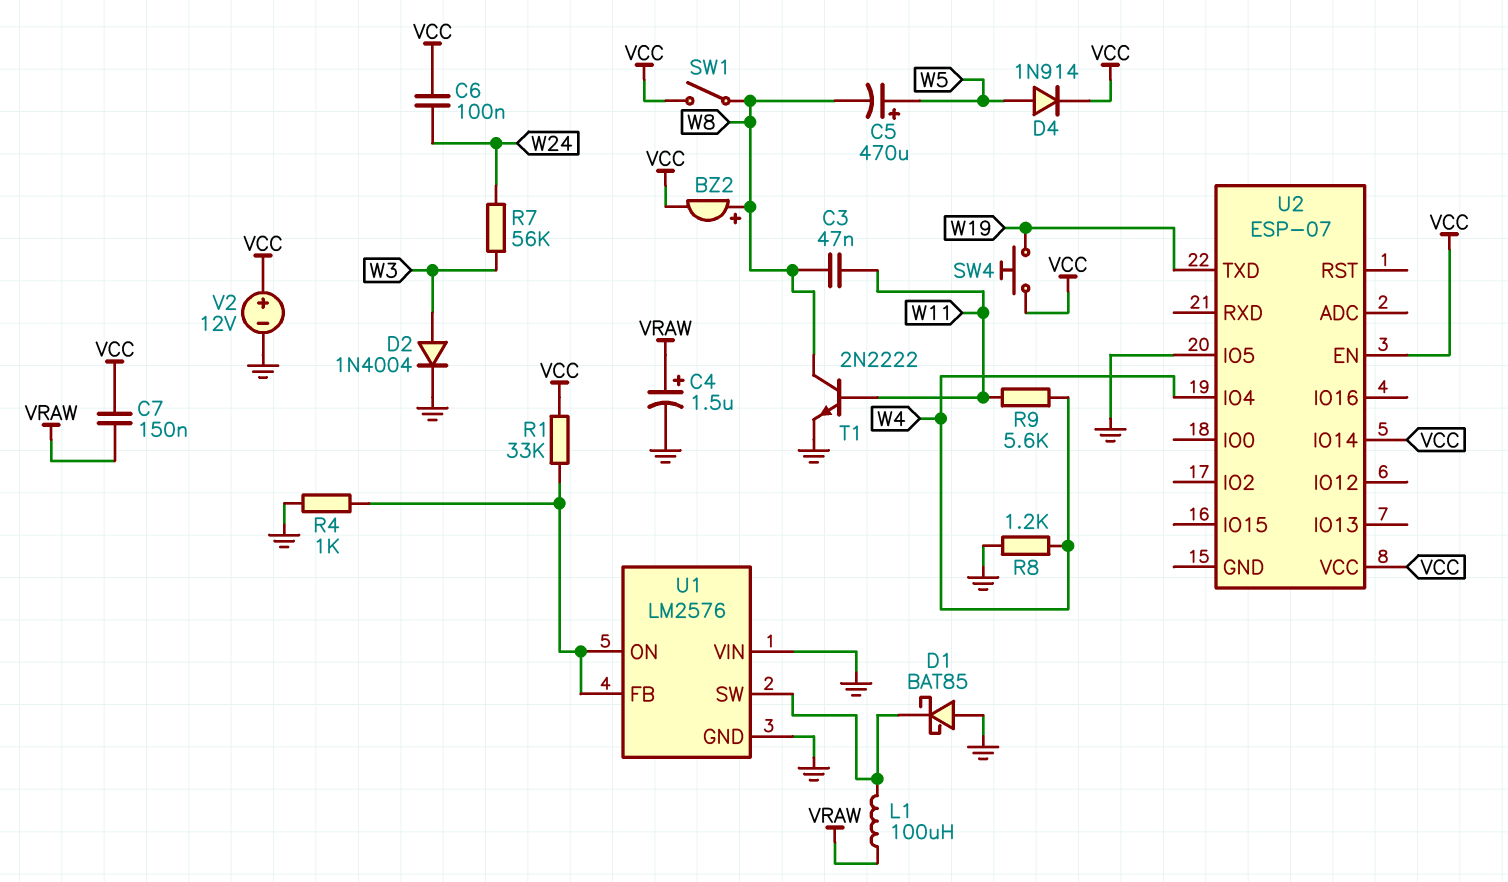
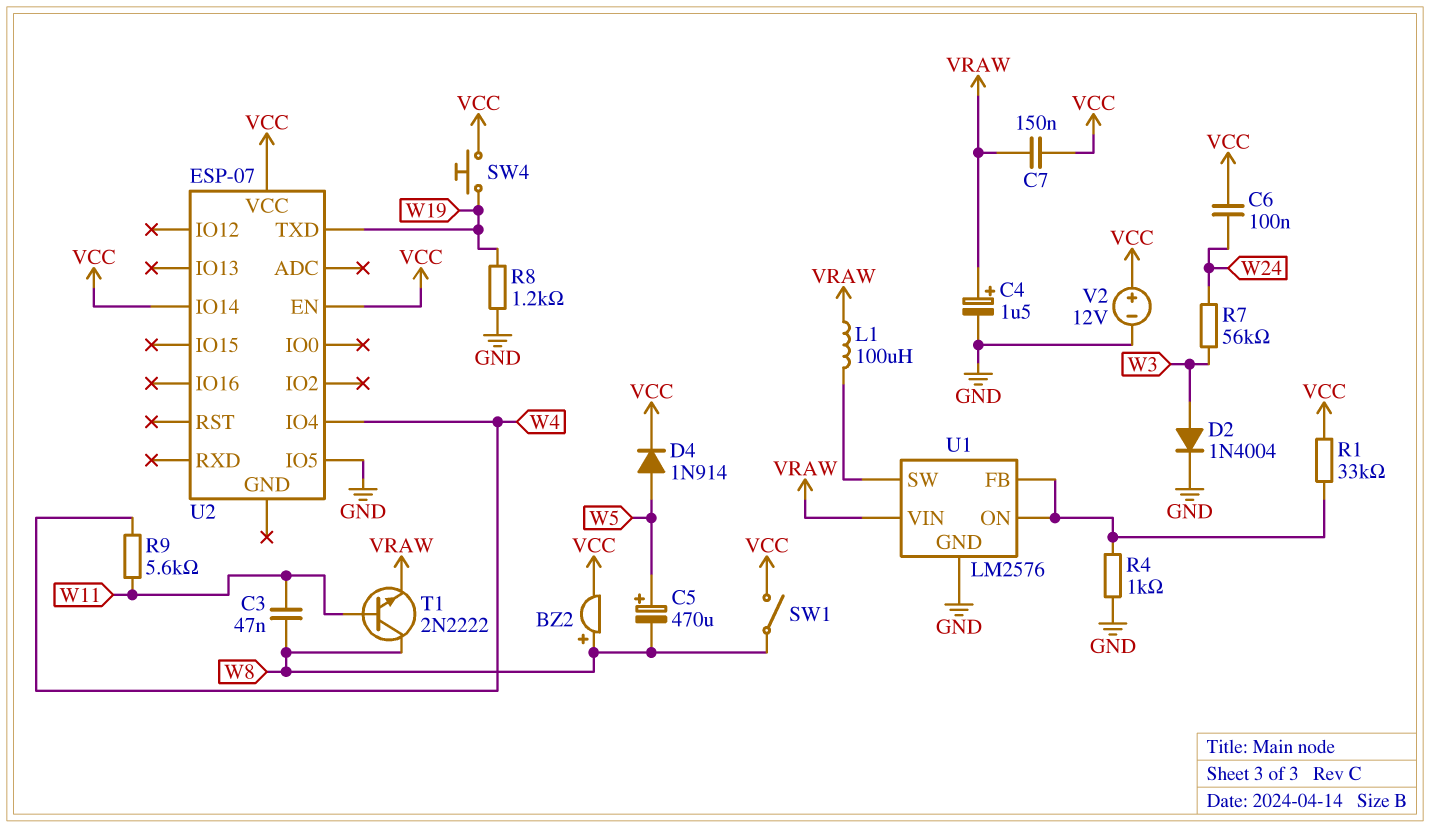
D1: schottky BAT85 (A GND, K U1/SW) -> none
R8: 1.2k (GND, W4) -> 1.2k (GND, W19)
T1: NPN 2N2222 (B W11, C W8, E GND) -> NPN 2N2222 (B W11, C W8, E VRAW)
U1 pin VIN: GND -> VRAW

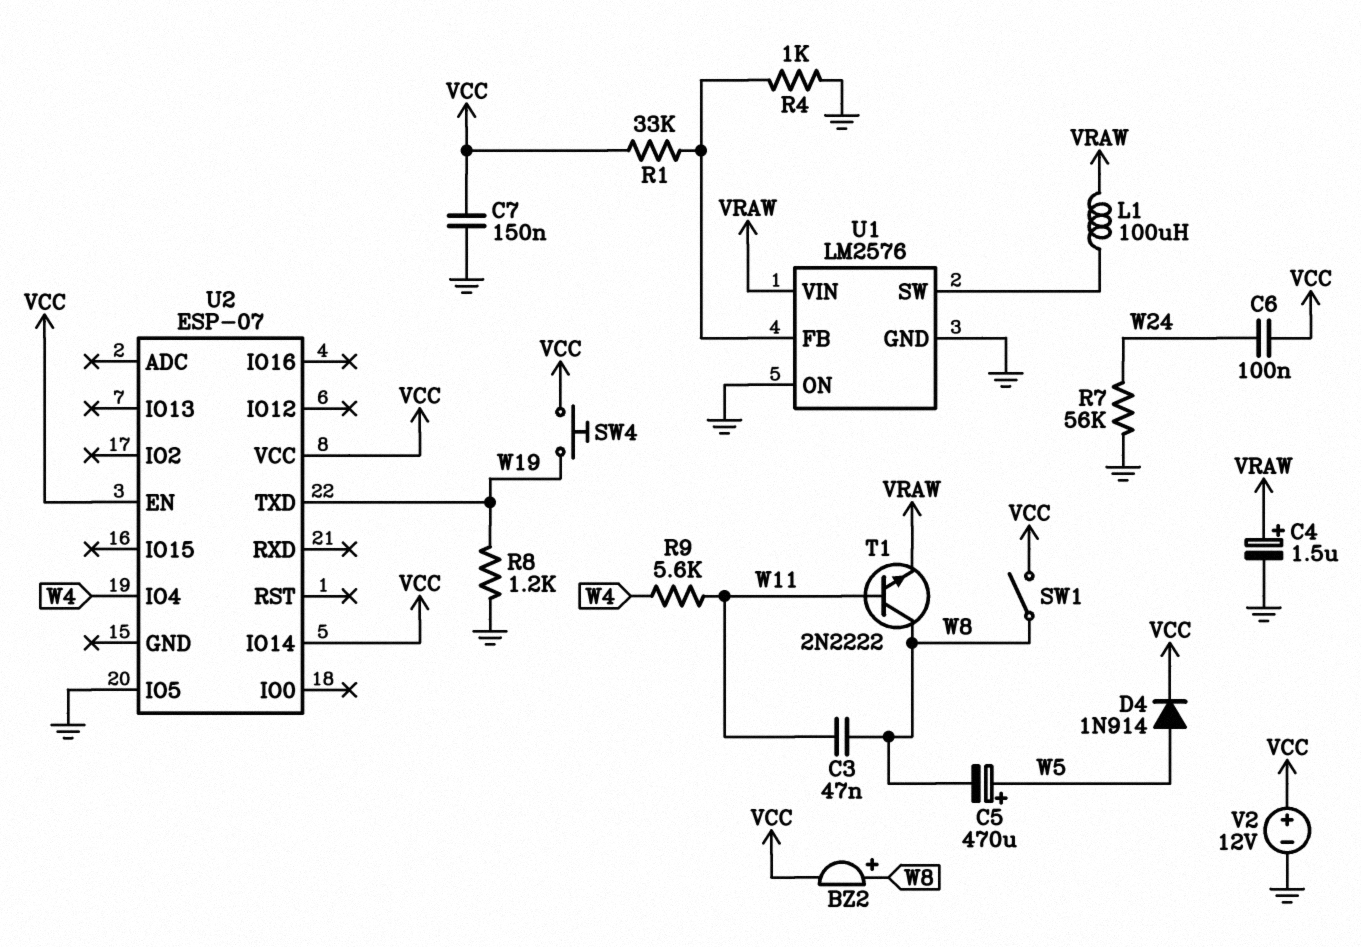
C7: 150nF (VCC, VRAW) -> 150nF (GND, VCC)
D2: diode 1N4004 (A W3, K GND) -> none
R7: 56k (W3, W24) -> 56k (GND, W24)
U1 pin ON: U1/FB -> GND

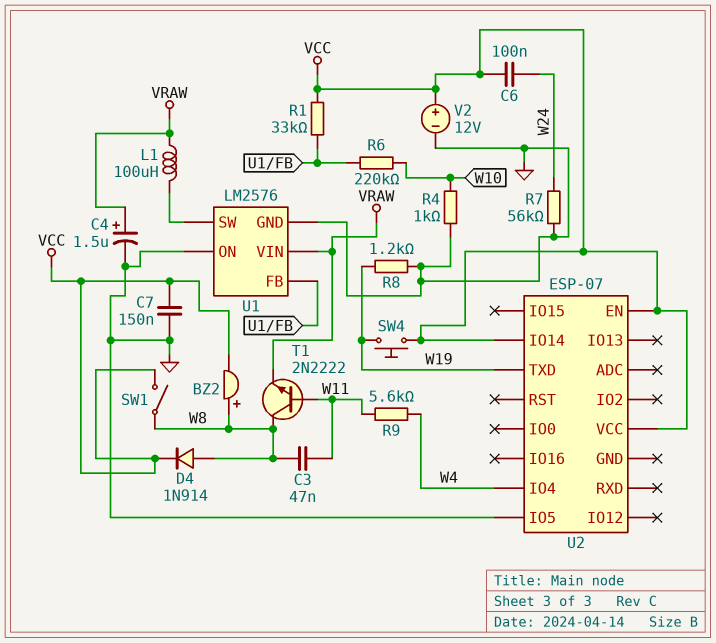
C5: 470uF (plus W5, minus W8) -> none
D4: diode 1N914 (A W5, K VCC) -> diode 1N914 (A W8, K VCC)
R4: 1k (GND, U1/FB) -> 1k (GND, W10)
R6: none -> 220k (U1/FB, W10)

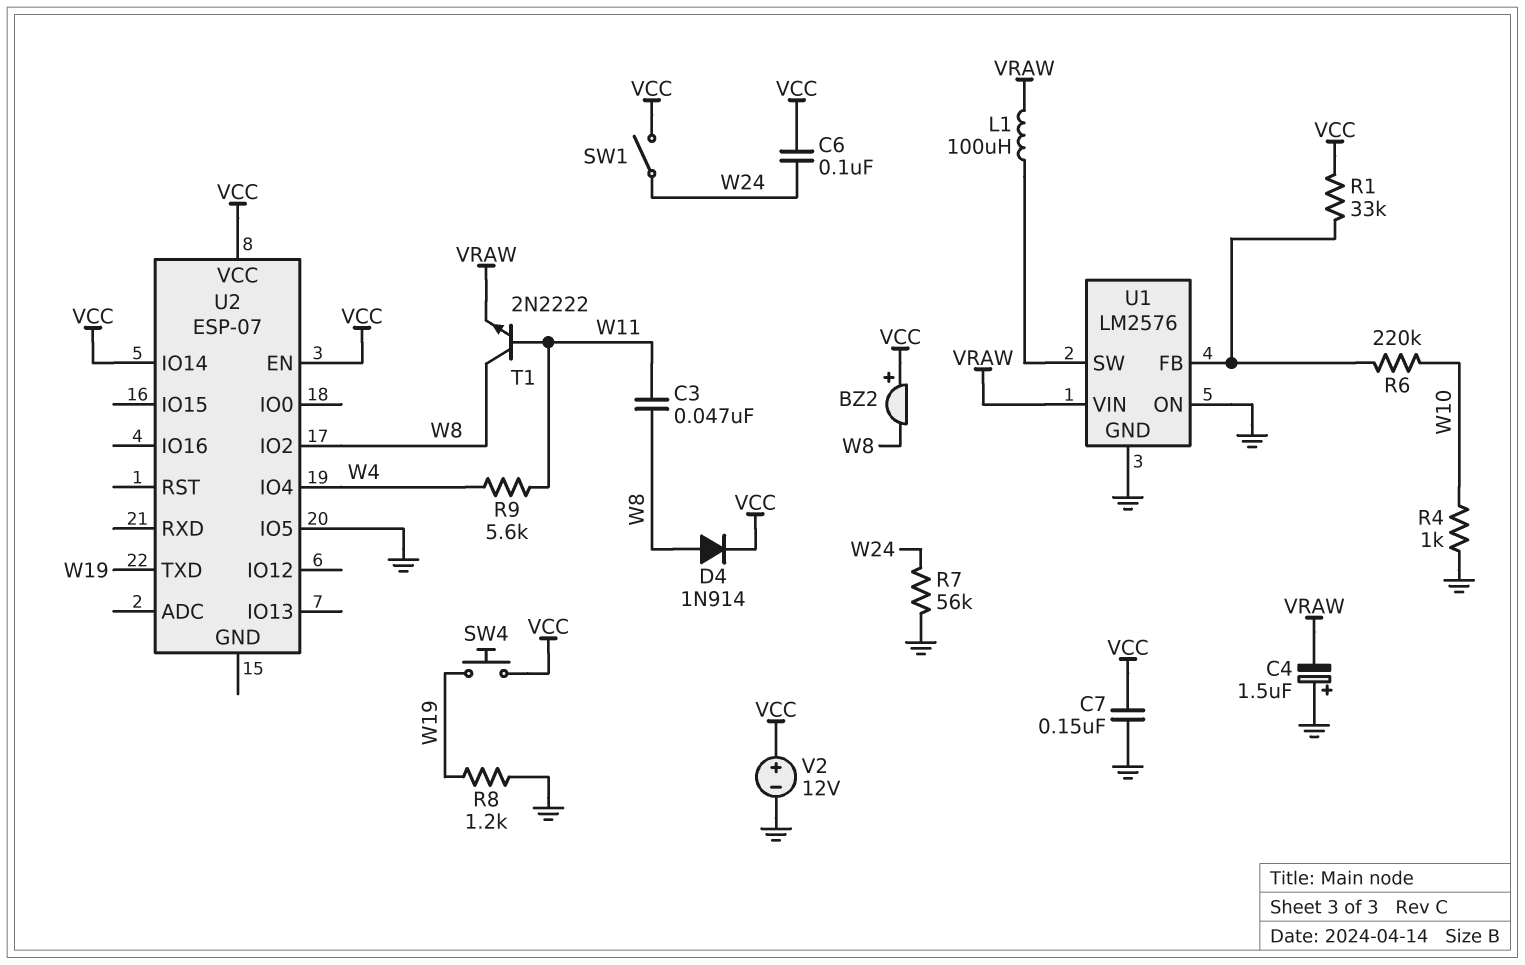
BZ2: buzzer (plus W8, minus VCC) -> buzzer (plus VCC, minus W8)
C4: 1.5uF (plus VRAW, minus GND) -> 1.5uF (plus GND, minus VRAW)
SW1: switch (VCC, W8) -> switch (VCC, W24)
U2 pin IO2: none -> W8

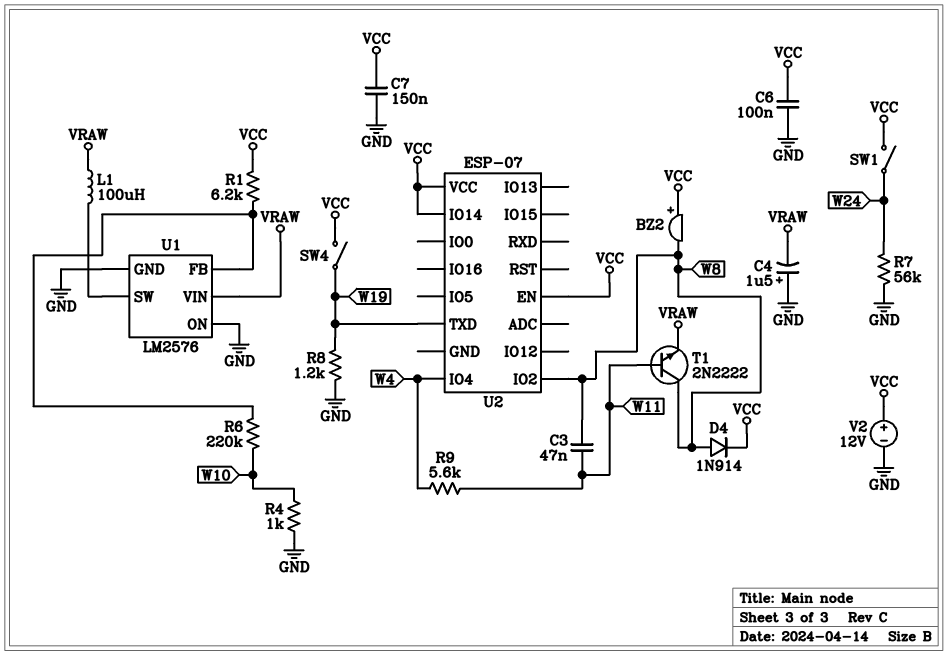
C6: 100nF (VCC, W24) -> 100nF (GND, VCC)
R1: 33k (U1/FB, VCC) -> 6.2k (U1/FB, VCC)
SW4: button (VCC, W19) -> switch (VCC, W19)
U2 pin IO5: GND -> none

